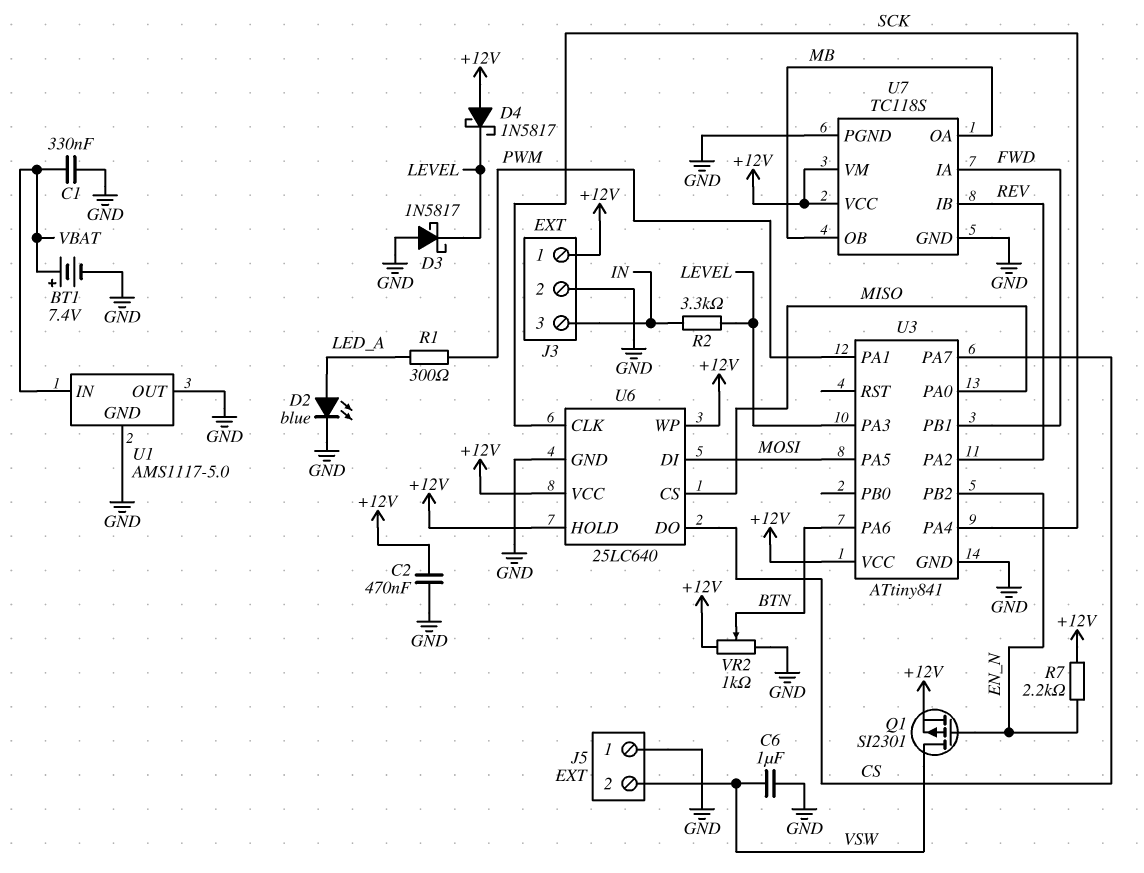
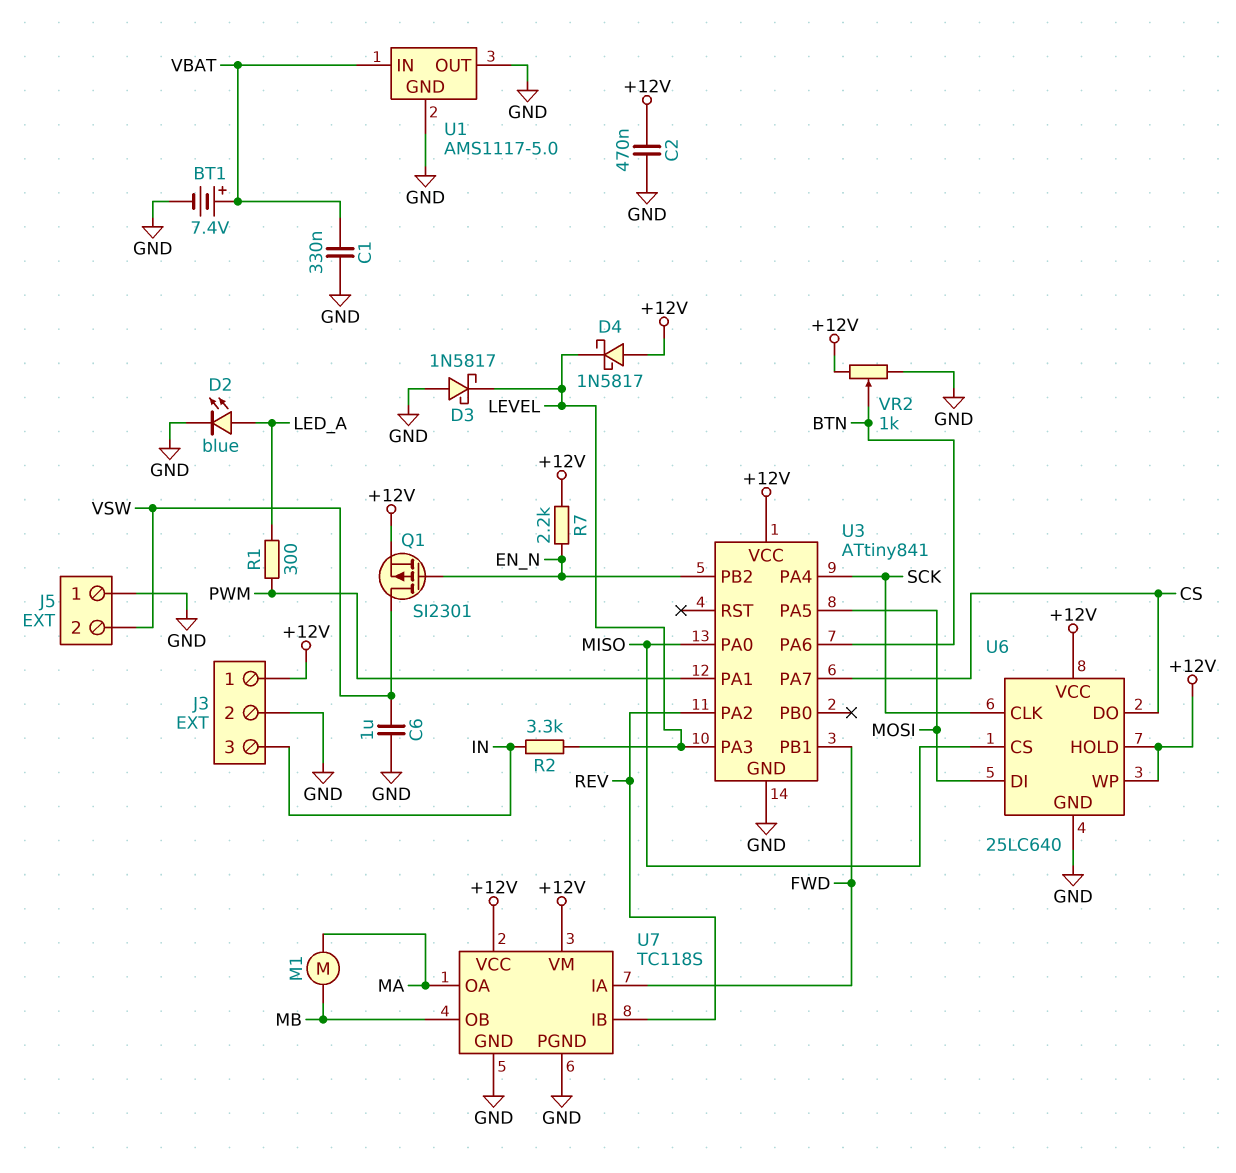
M1: none -> motor (MA, MB)
U7 pin OA: MB -> MA

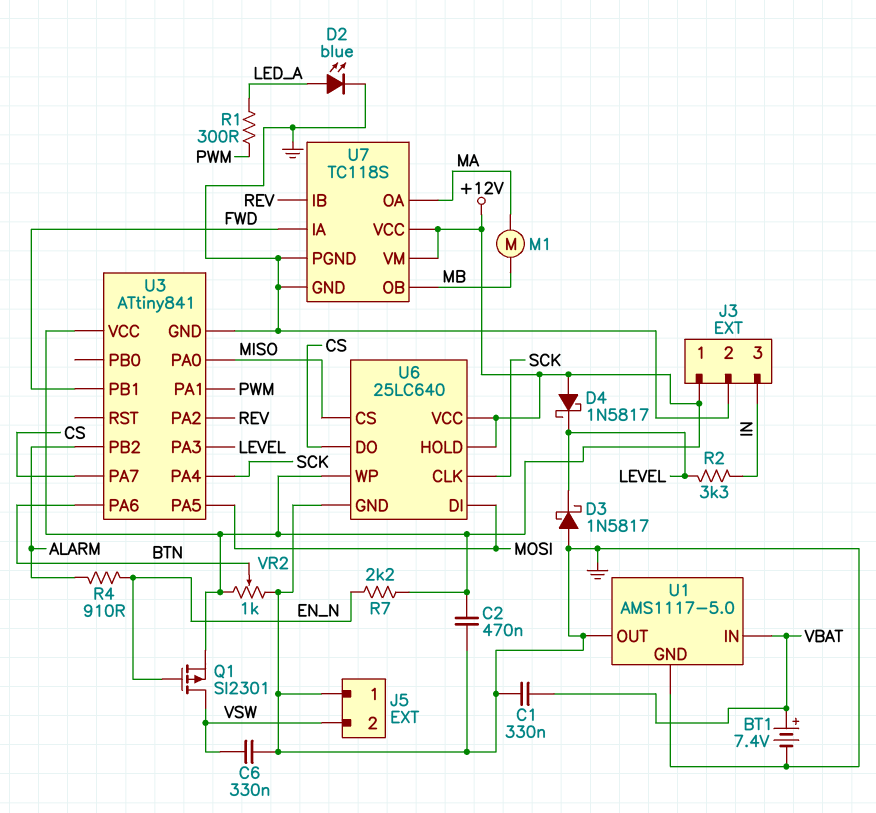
C6: 1uF (GND, VSW) -> 330nF (GND, VSW)
R4: none -> 910 (ALARM, EN_N)
U3 pin PB2: EN_N -> ALARM

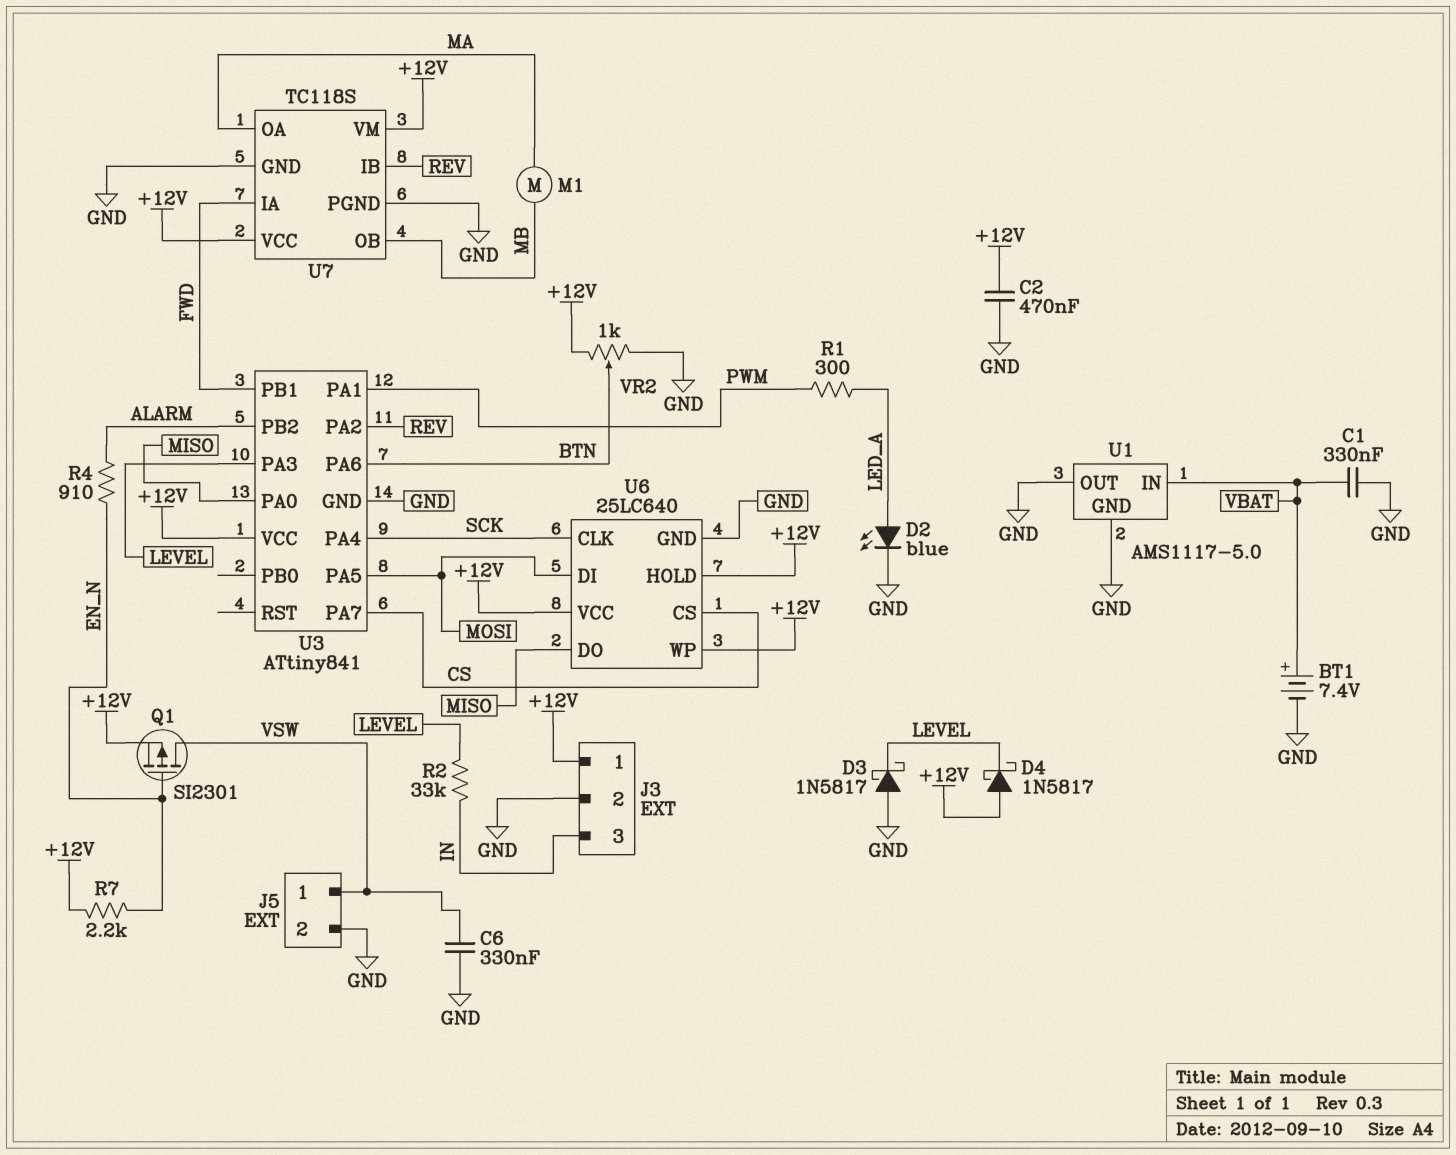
J5 pin 1: GND -> VSW
J5 pin 2: VSW -> GND
R2: 3.3k (IN, LEVEL) -> 33k (IN, LEVEL)
U6 pin CS: MISO -> CS
U6 pin DO: CS -> MISO

